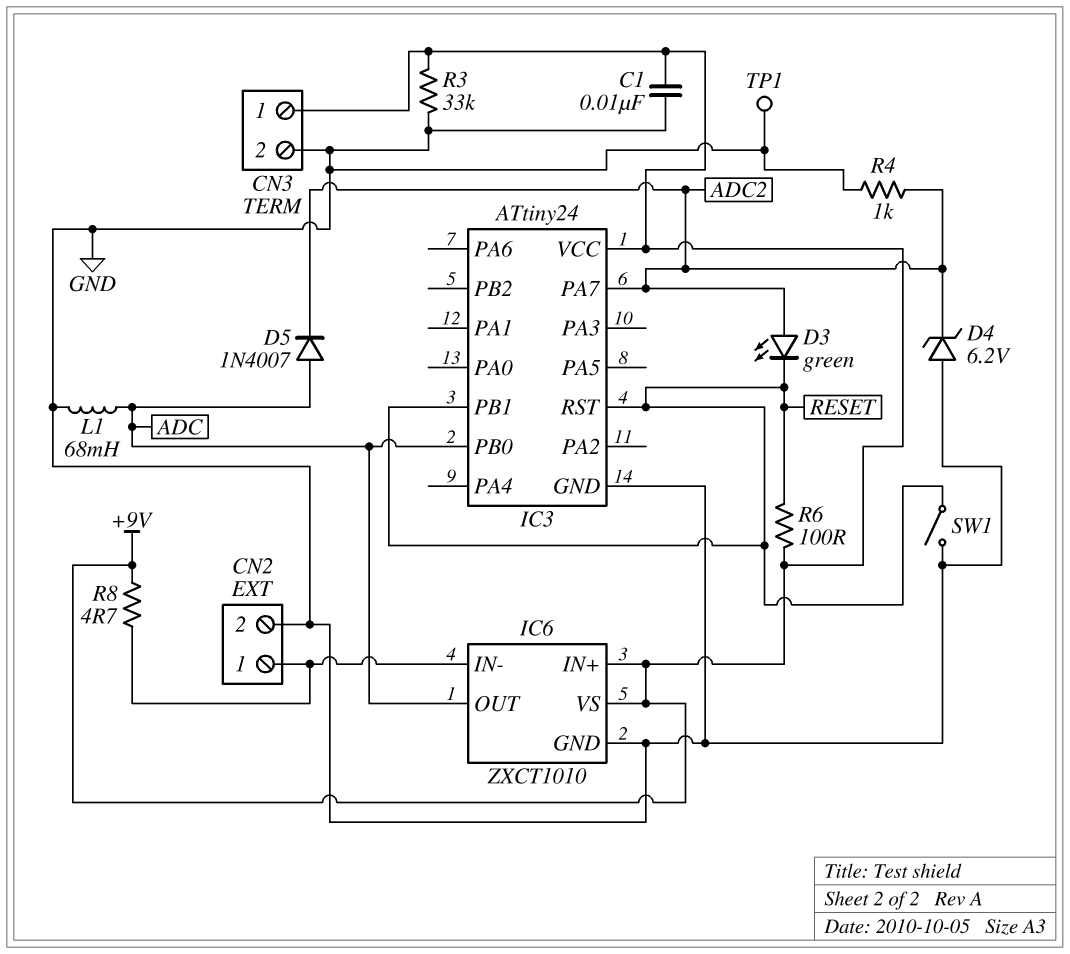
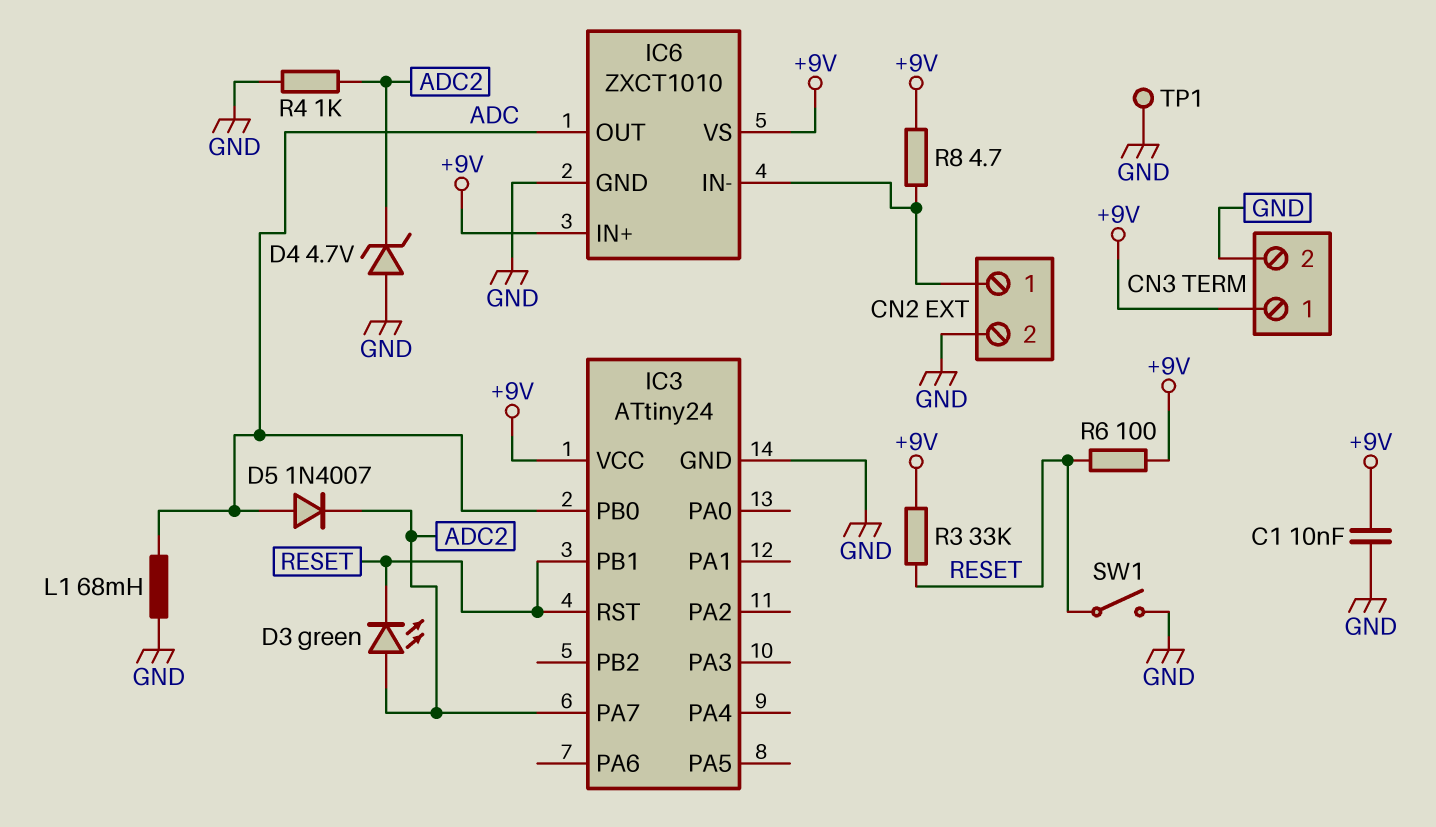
D4: zener 6.2V (A GND, K ADC2) -> zener 4.7V (A GND, K ADC2)
R3: 33k (+9V, GND) -> 33k (+9V, RESET)

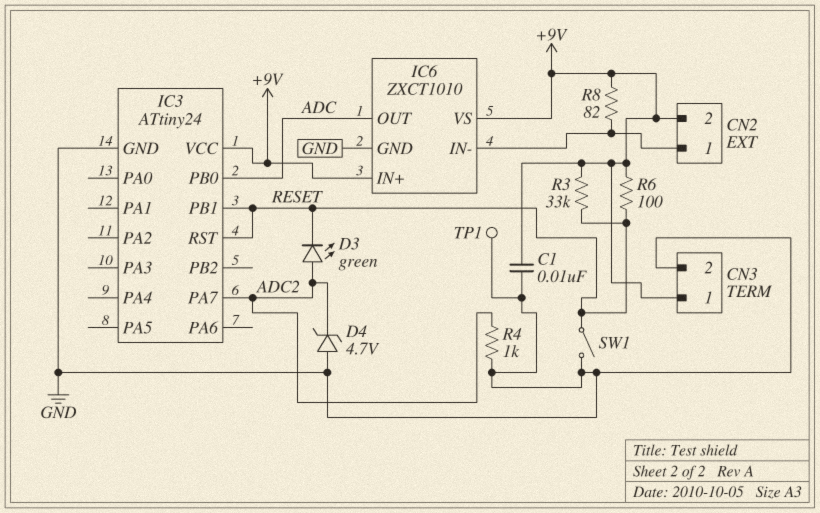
CN2 pin 2: GND -> +9V
D5: diode 1N4007 (A ADC, K ADC2) -> none
L1: 68mH (ADC, GND) -> none
R8: 4.7 (+9V, CN2/1) -> 82 (+9V, CN2/1)

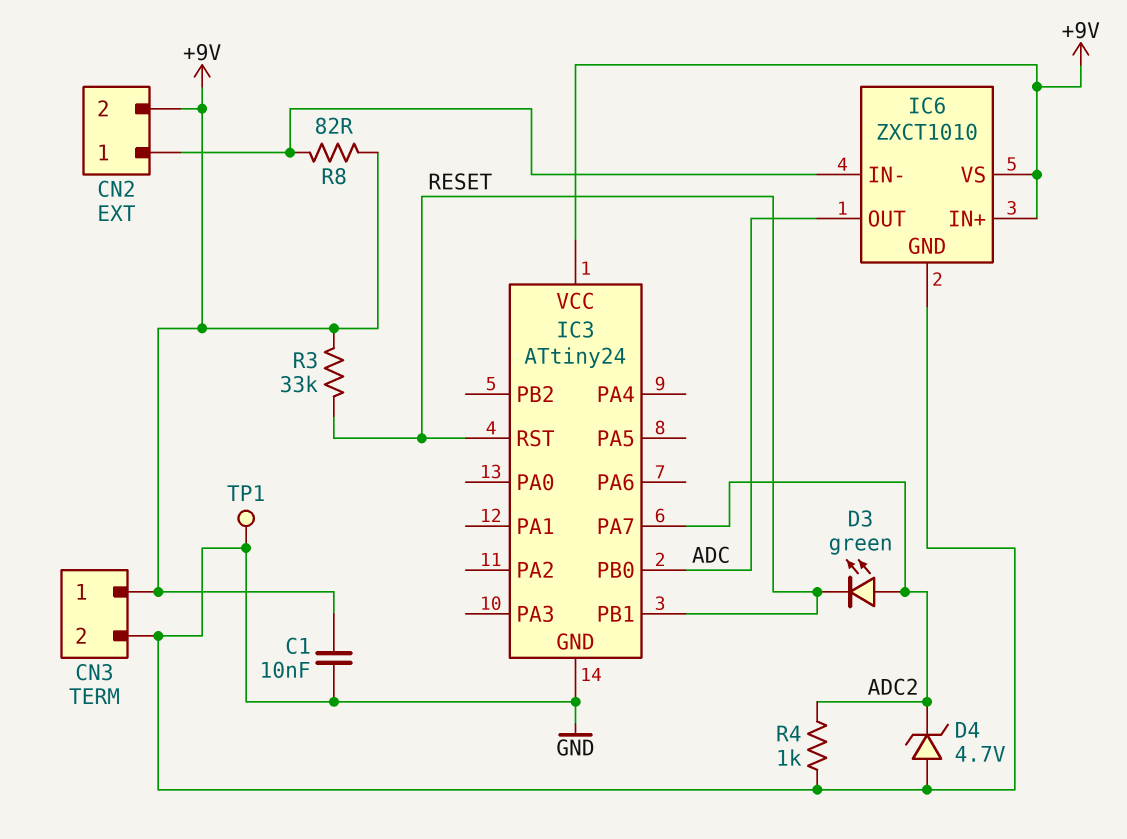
R6: 100 (+9V, RESET) -> none
SW1: switch (GND, RESET) -> none

